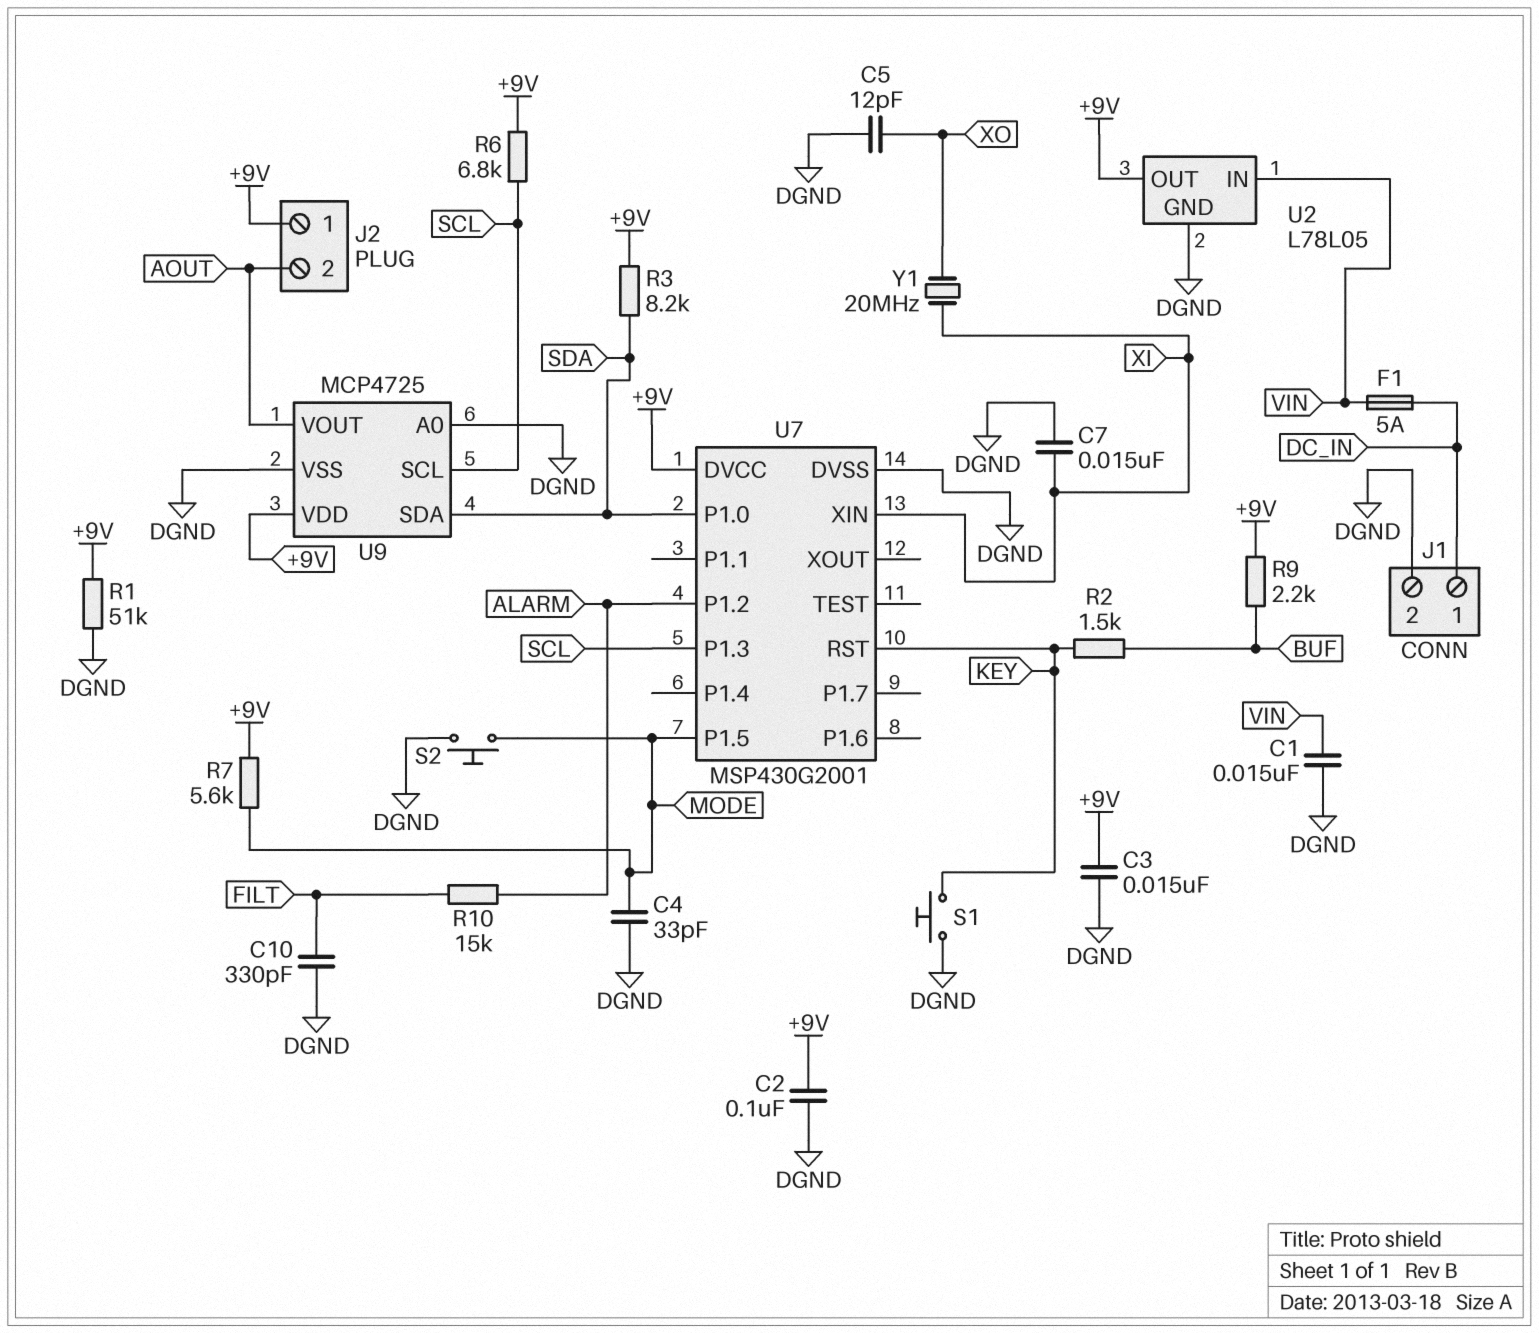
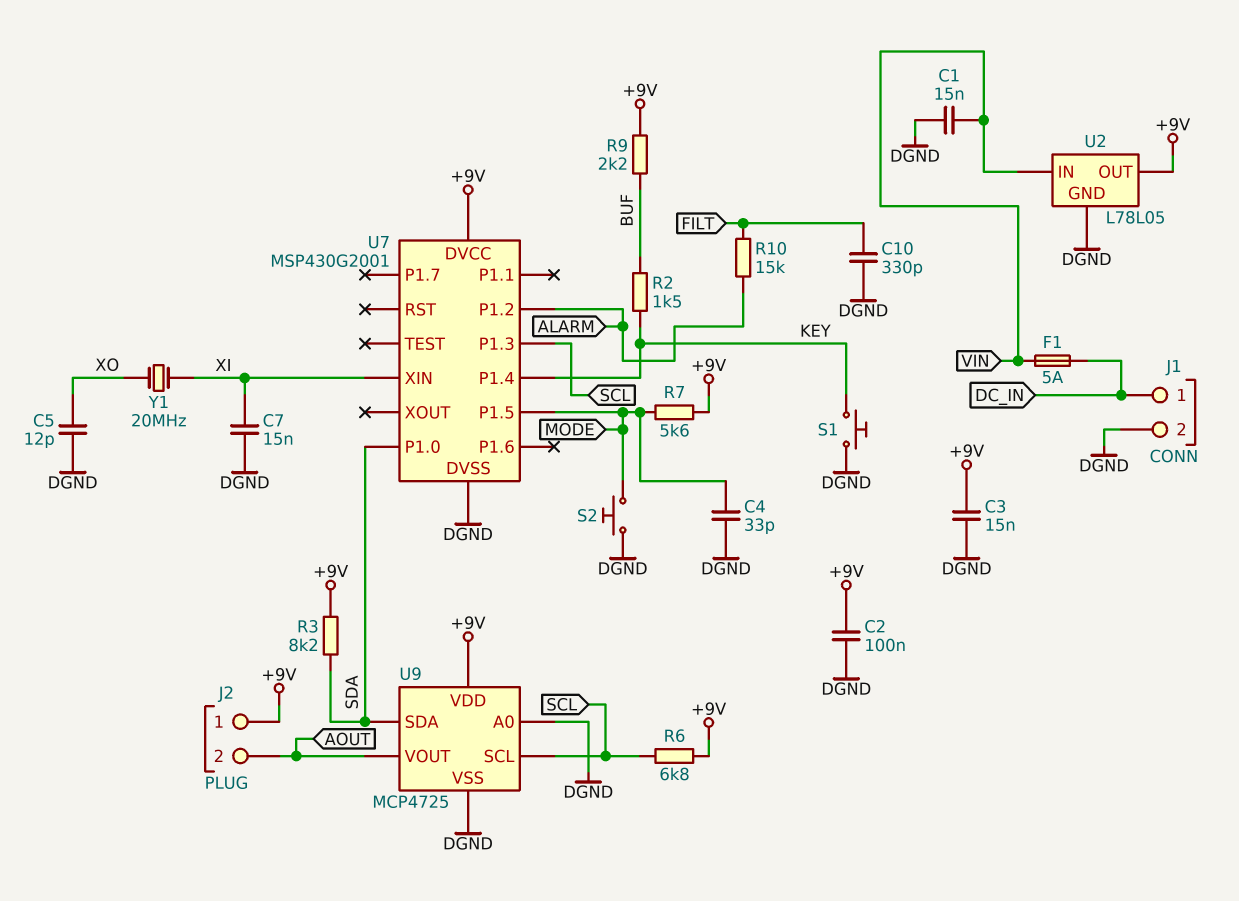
R1: 51k (+9V, DGND) -> none
U7 pin P1.4: none -> KEY
U7 pin RST: KEY -> none

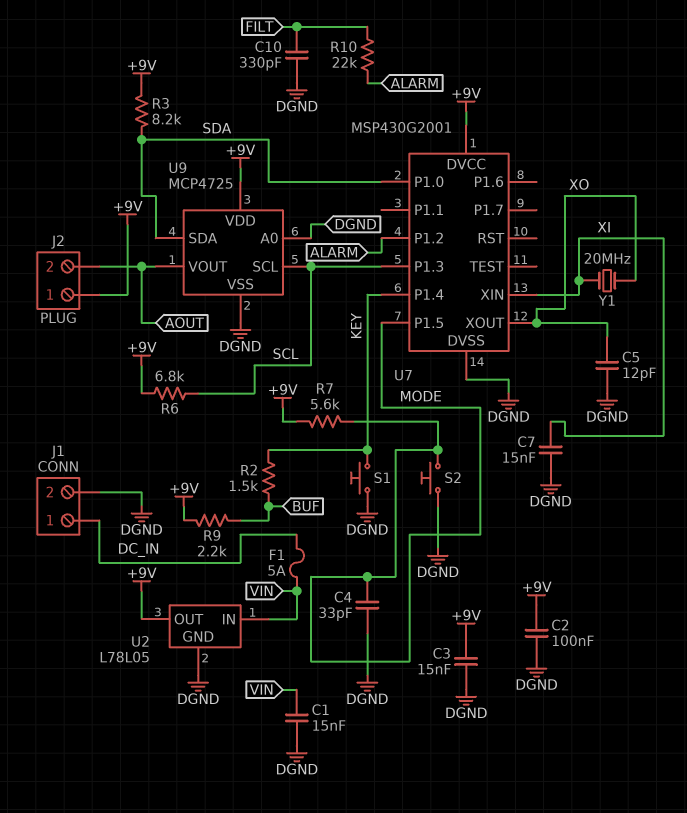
R10: 15k (ALARM, FILT) -> 22k (ALARM, FILT)
U7 pin XOUT: none -> XO

